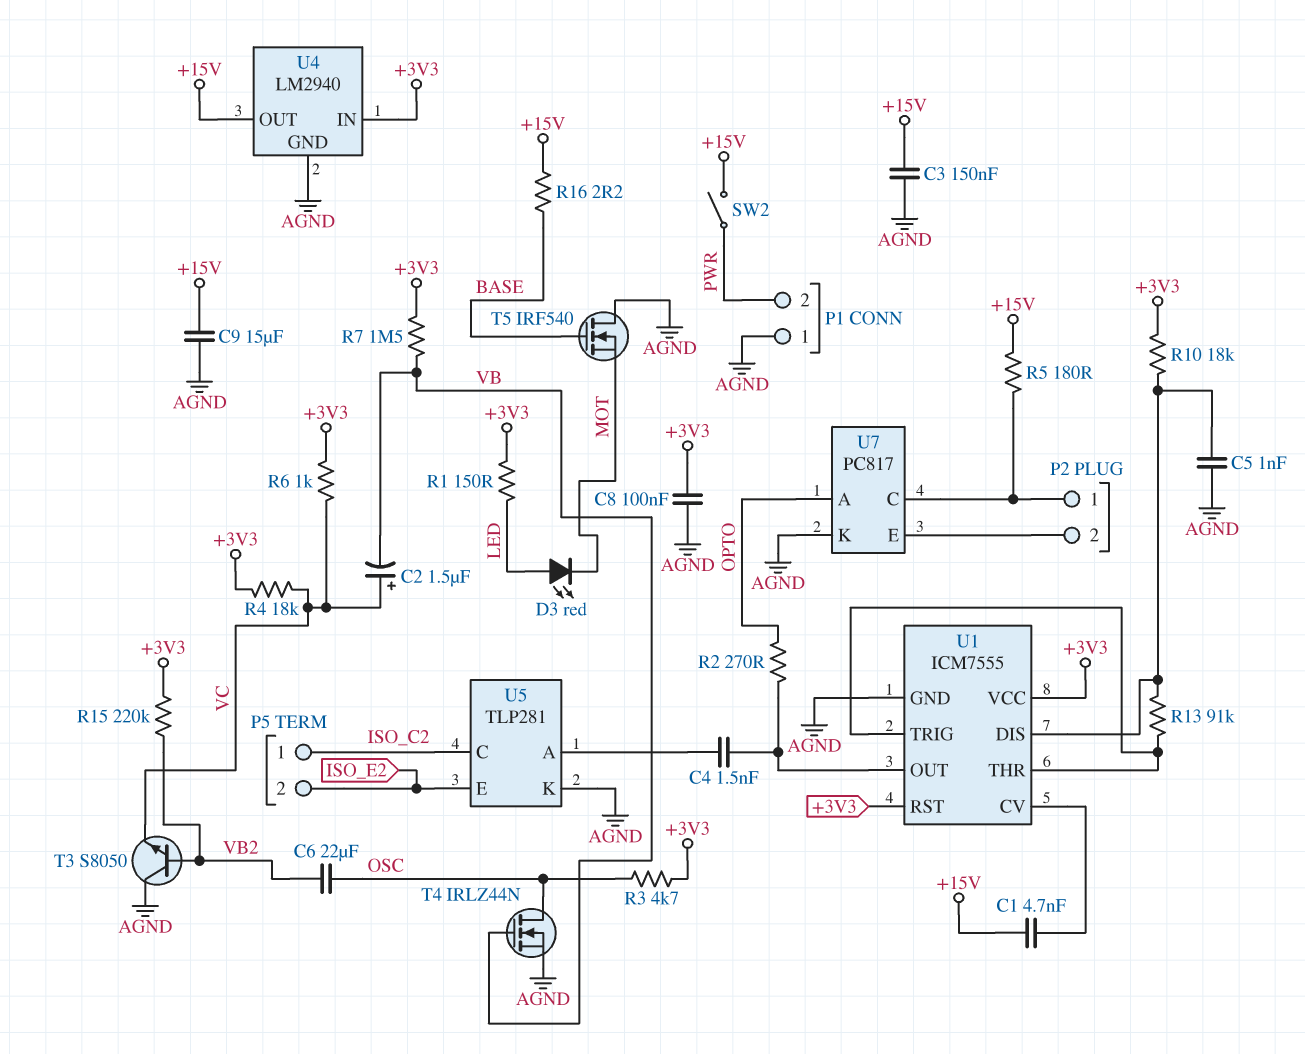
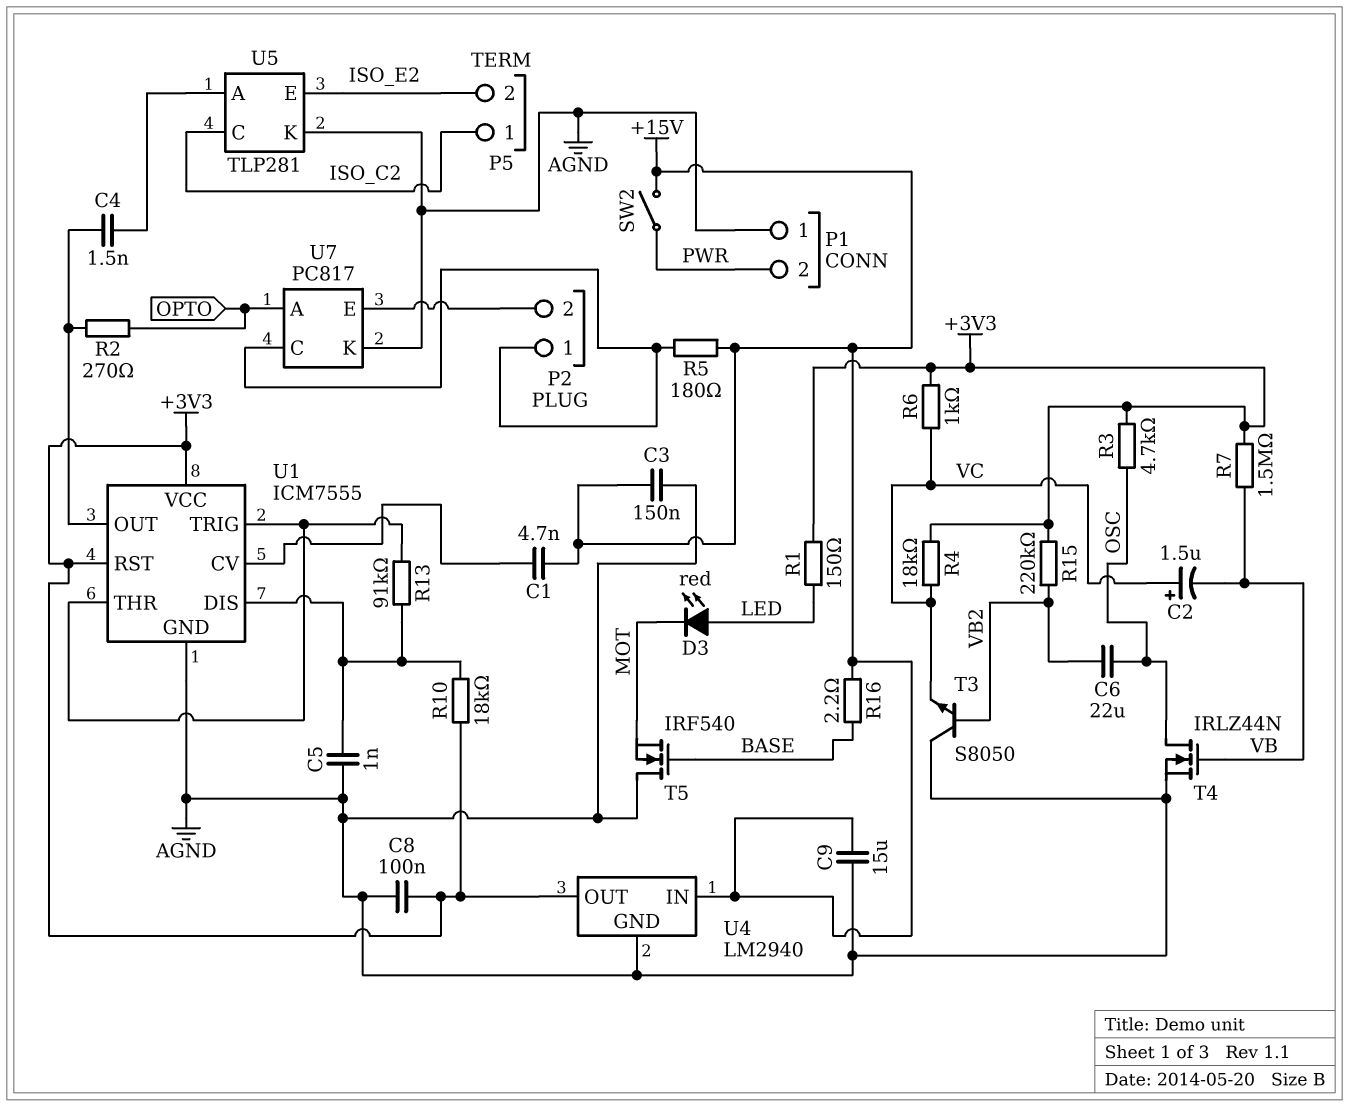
U4 pin IN: +3V3 -> +15V
U4 pin OUT: +15V -> +3V3

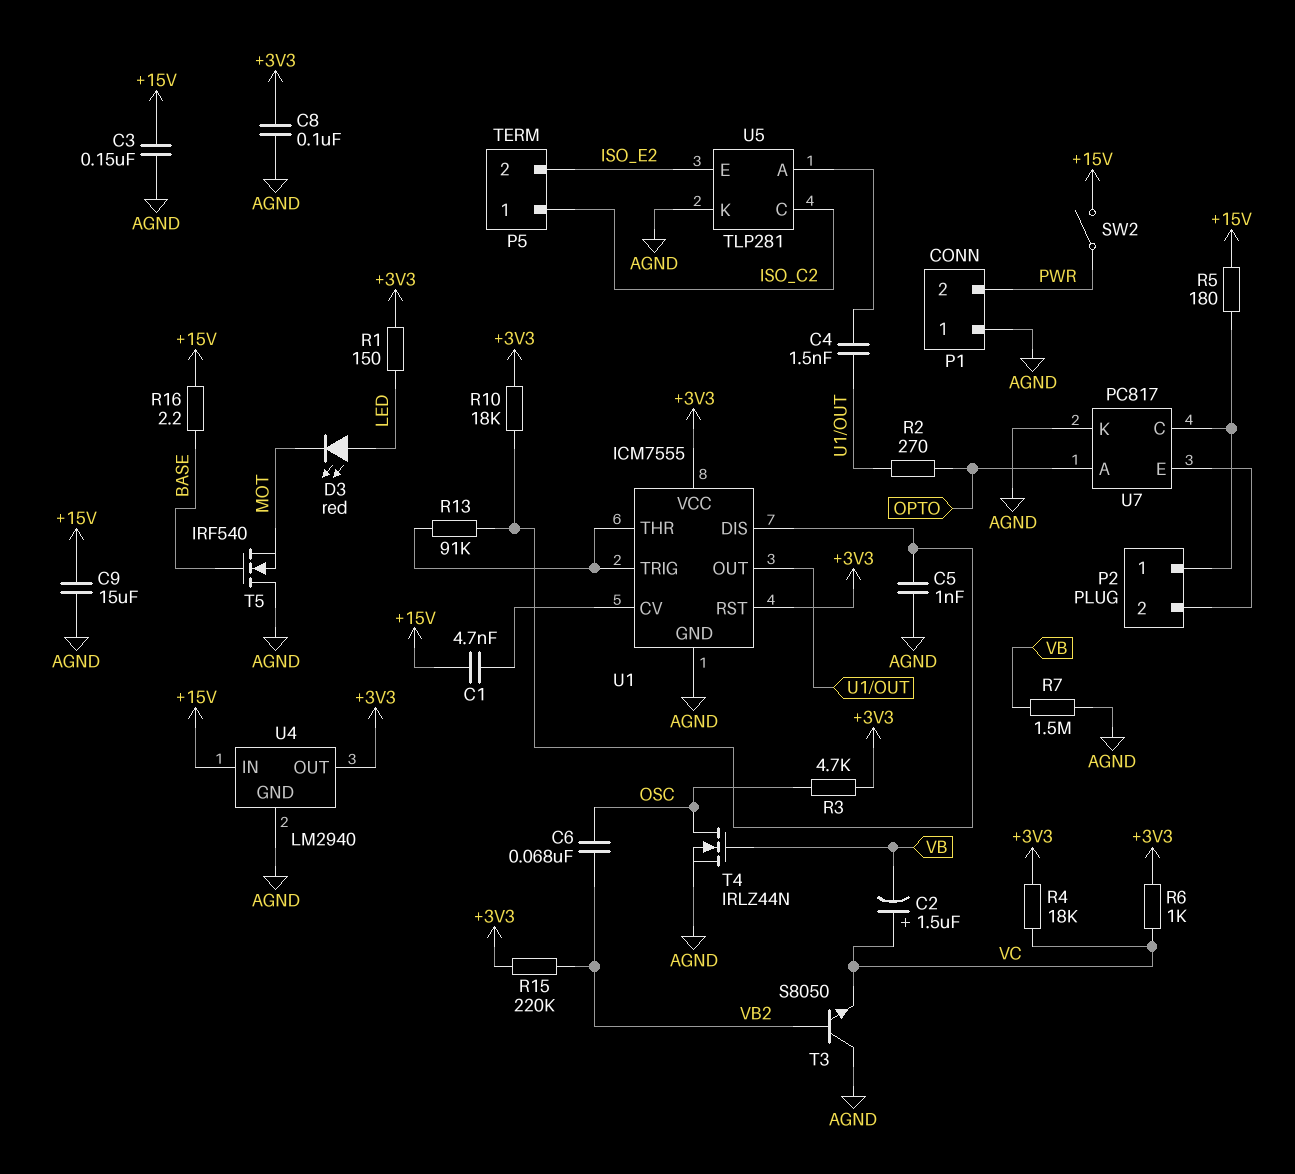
C6: 22uF (OSC, VB2) -> 68nF (OSC, VB2)
R7: 1.5M (+3V3, VB) -> 1.5M (AGND, VB)

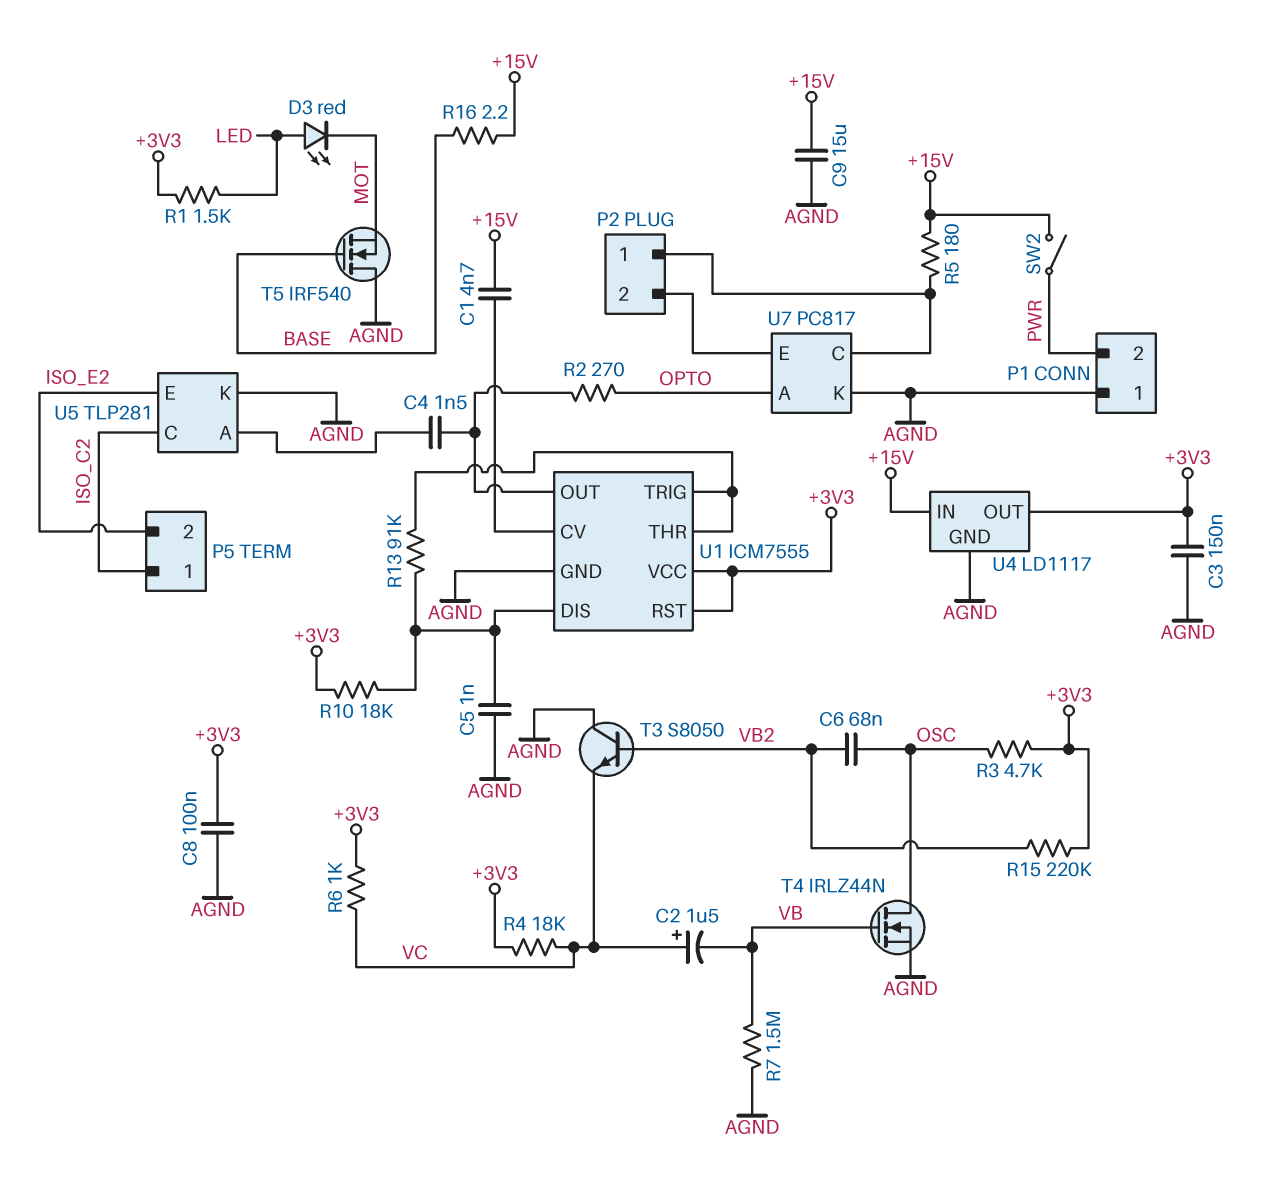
C3: 150nF (+15V, AGND) -> 150nF (+3V3, AGND)
R1: 150 (+3V3, LED) -> 1.5k (+3V3, LED)
U4: LM2940 -> LD1117

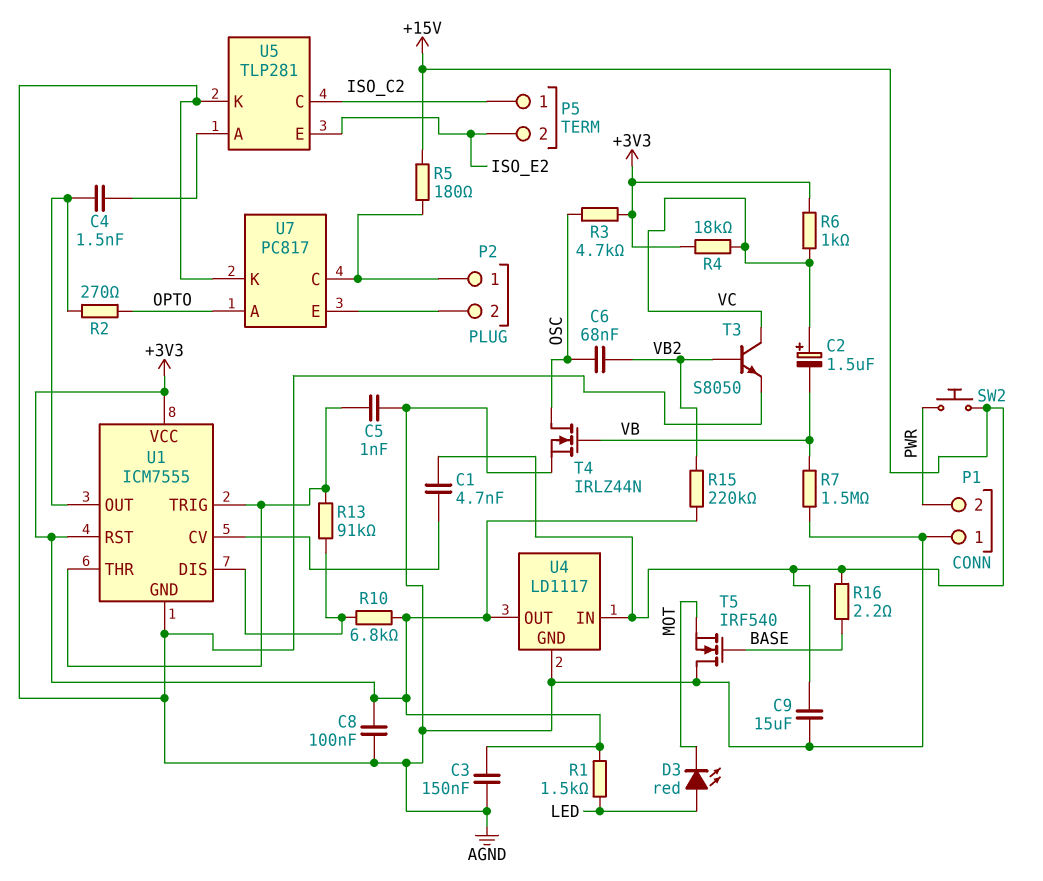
C5: 1nF (AGND, U1/DIS) -> 1nF (AGND, U1/THR)
R10: 18k (+3V3, U1/DIS) -> 6.8k (+3V3, U1/DIS)
SW2: switch (+15V, PWR) -> button (+15V, PWR)
T3: NPN S8050 (B VB2, C AGND, E VC) -> NPN S8050 (B VB2, C VC, E AGND)

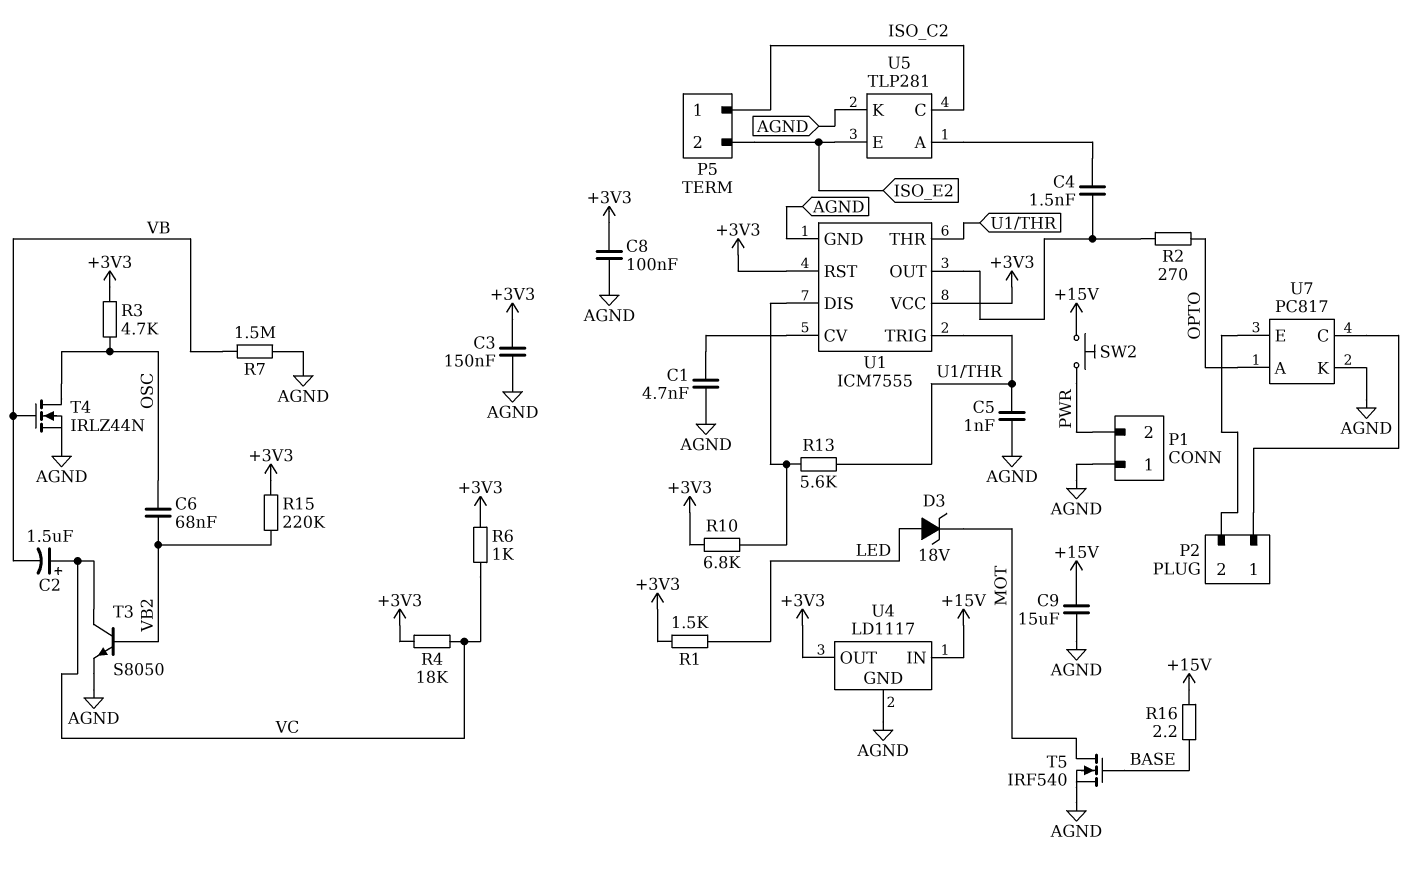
C1: 4.7nF (+15V, U1/CV) -> 4.7nF (AGND, U1/CV)
D3: LED red (A LED, K MOT) -> zener 18V (A LED, K MOT)
R5: 180 (+15V, P2/1) -> none
R13: 91k (U1/DIS, U1/THR) -> 5.6k (U1/DIS, U1/THR)
T5: NMOS IRF540 (G BASE, D AGND, S MOT) -> NMOS IRF540 (G BASE, D MOT, S AGND)

